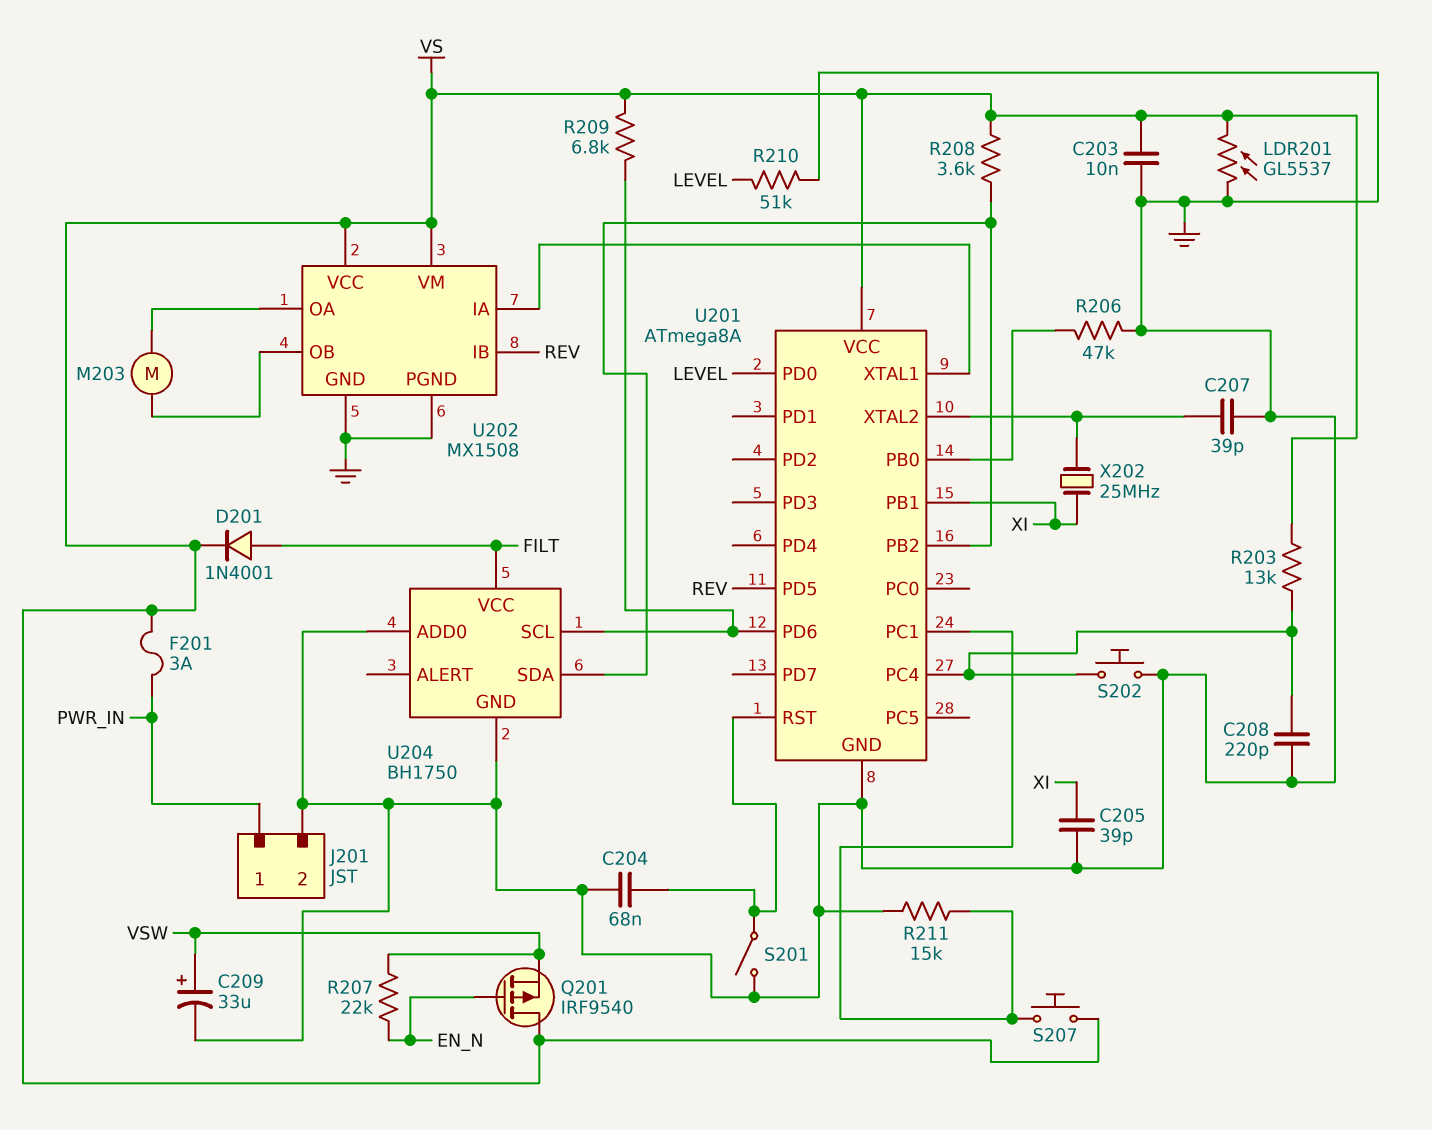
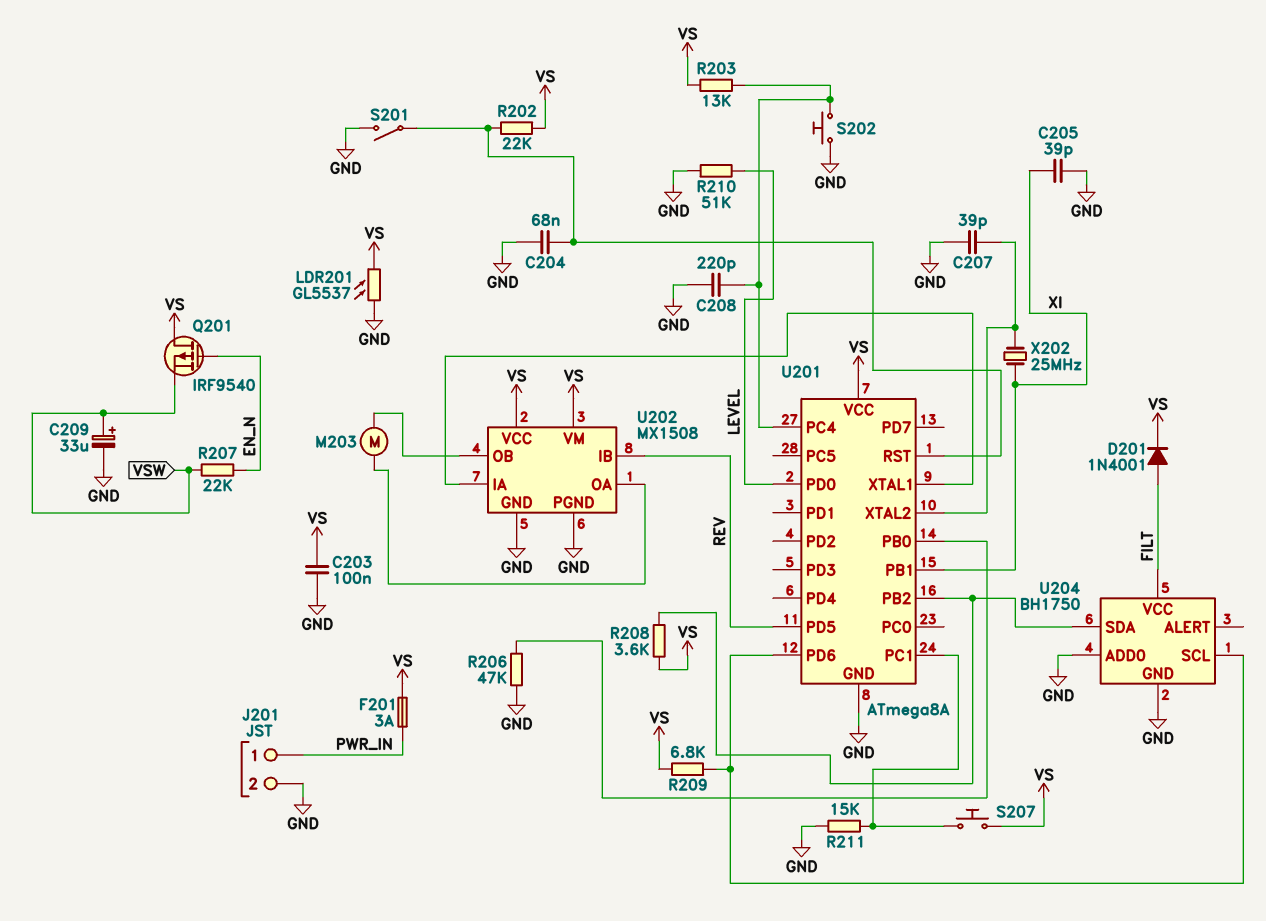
C203: 10nF (GND, VS) -> 100nF (GND, VS)
R202: none -> 22k (U201/RST, VS)

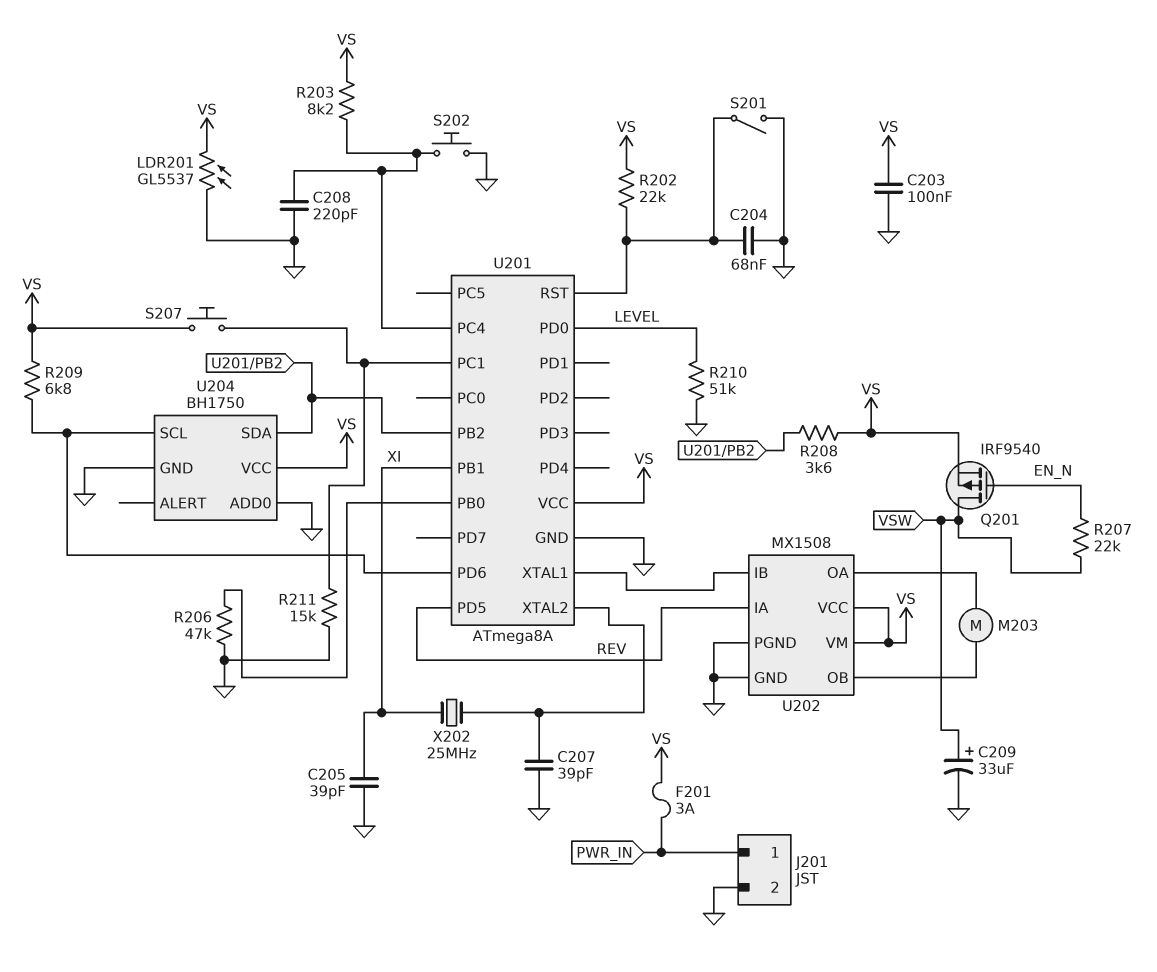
D201: diode 1N4001 (A FILT, K VS) -> none
Q201: PMOS IRF9540 (G EN_N, D VS, S VSW) -> PMOS IRF9540 (G EN_N, D VSW, S VS)
R203: 13k (U201/PC4, VS) -> 8.2k (U201/PC4, VS)
U202 pin IA: U201/XTAL1 -> REV
U202 pin IB: REV -> U201/XTAL1
U204 pin VCC: FILT -> VS

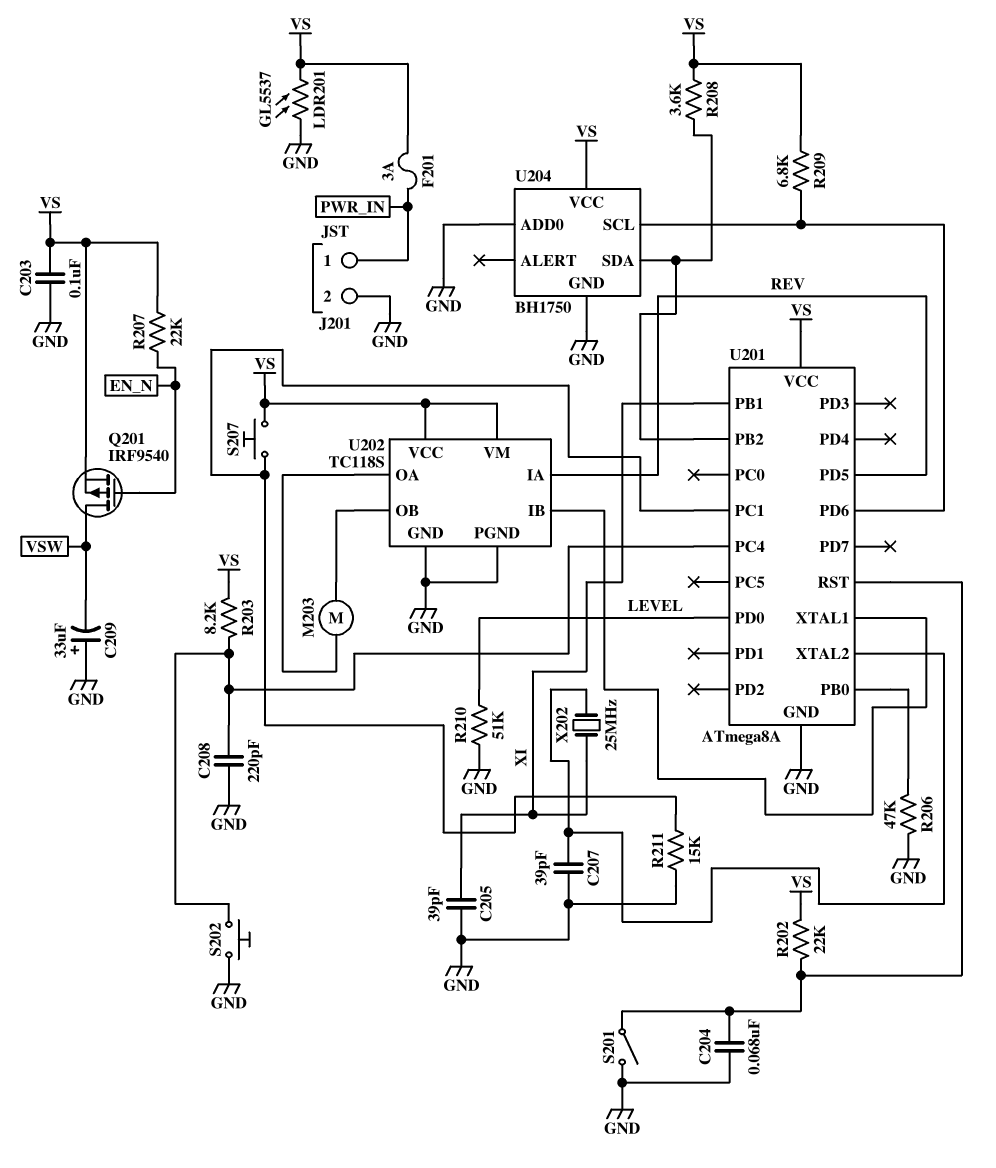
C209: 33uF (plus VSW, minus GND) -> 33uF (plus GND, minus VSW)
R207: 22k (EN_N, VSW) -> 22k (EN_N, VS)
U202: MX1508 -> TC118S

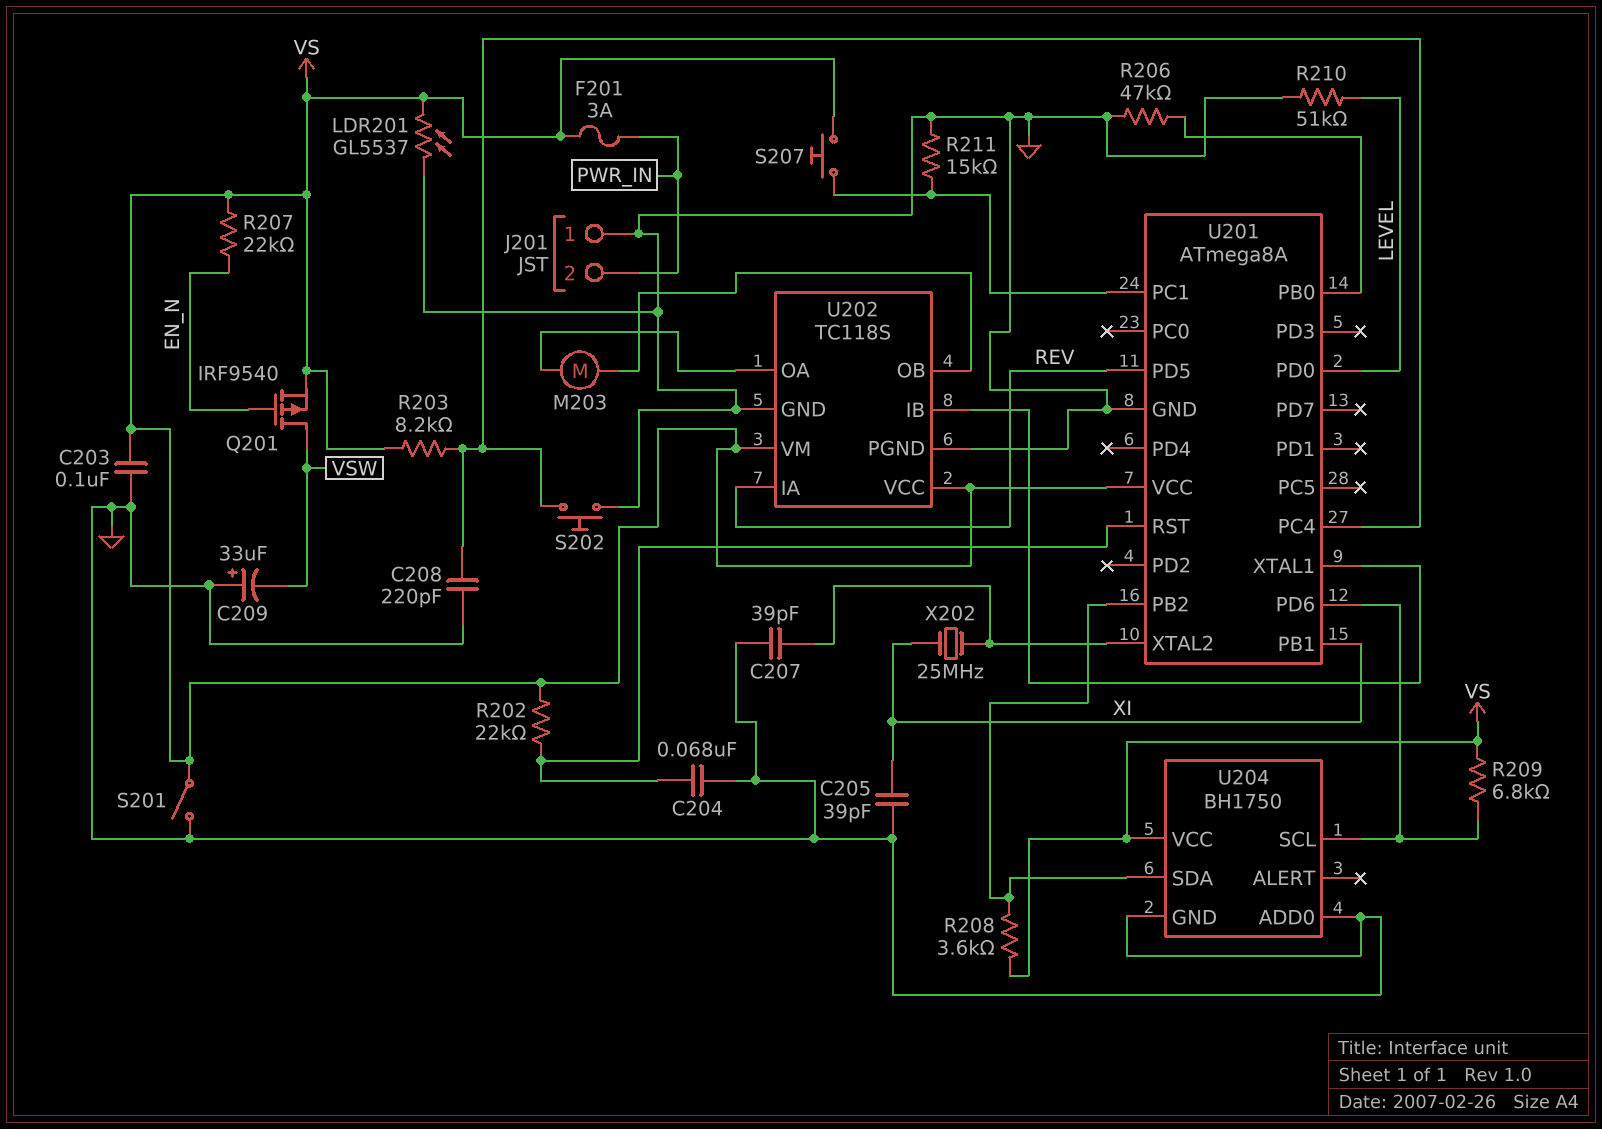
J201 pin 1: PWR_IN -> GND
J201 pin 2: GND -> PWR_IN
S201: switch (GND, U201/RST) -> switch (GND, VS)

